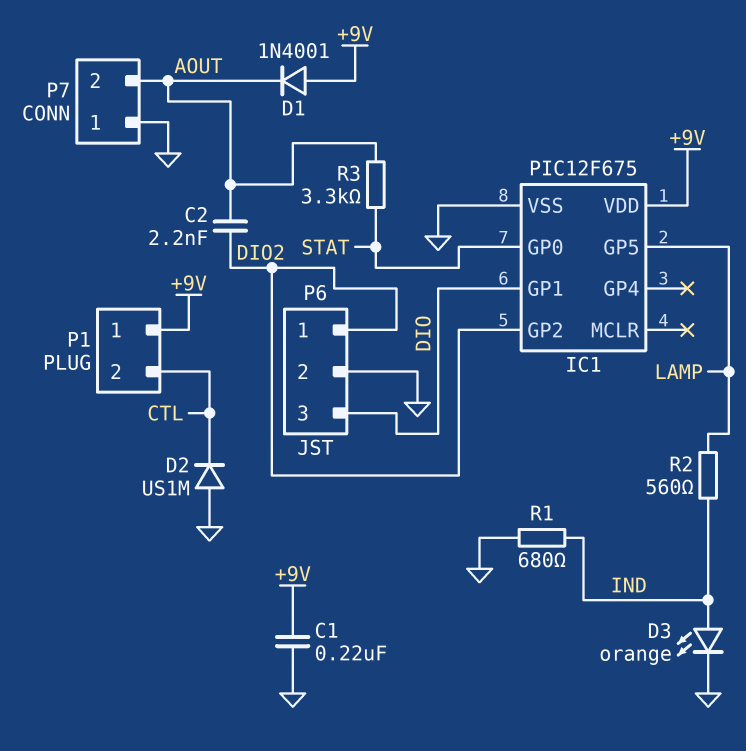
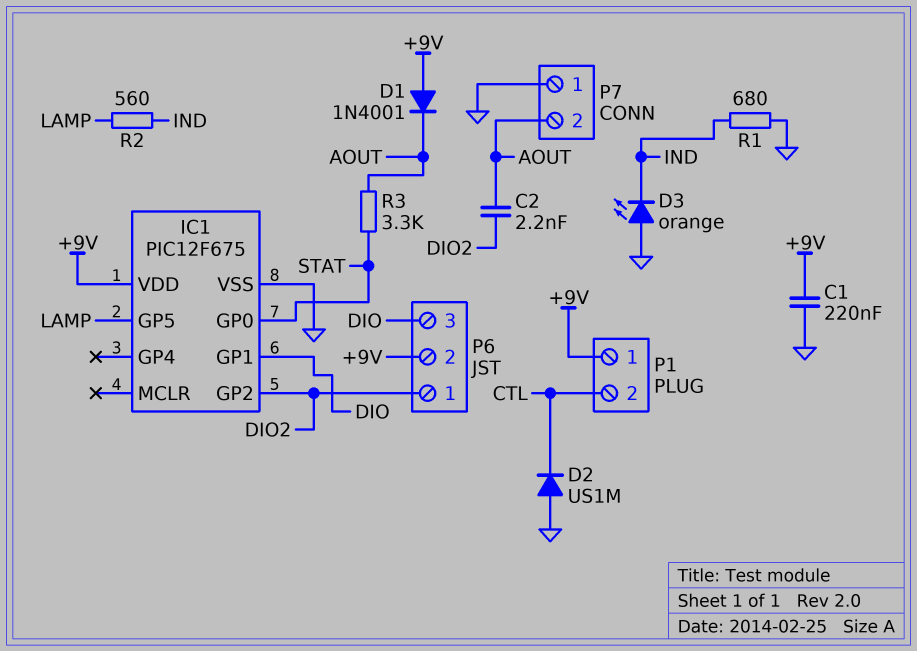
D3: LED orange (A IND, K GND) -> LED orange (A GND, K IND)
P6 pin 2: GND -> +9V

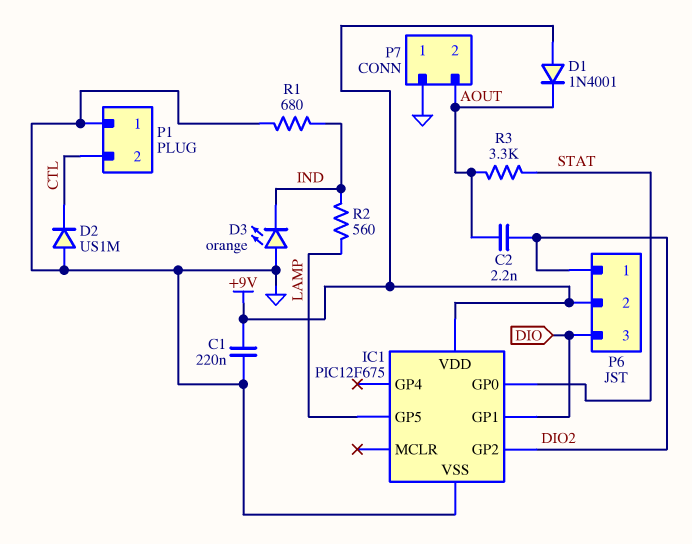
P1 pin 1: +9V -> GND

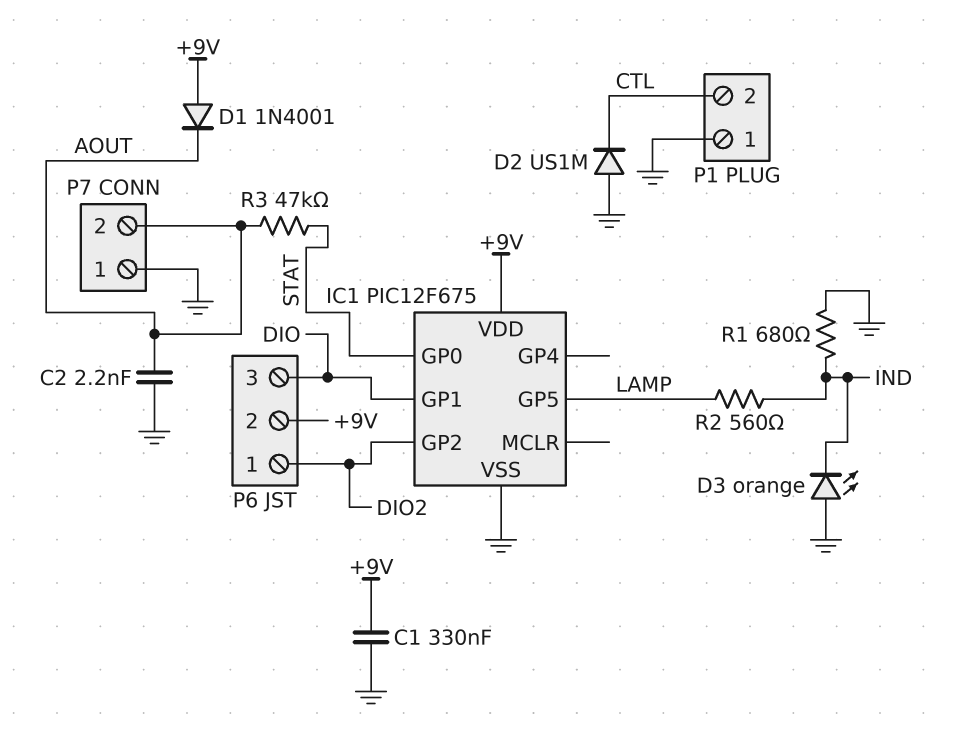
C1: 220nF (+9V, GND) -> 330nF (+9V, GND)
C2: 2.2nF (AOUT, DIO2) -> 2.2nF (AOUT, GND)
R3: 3.3k (AOUT, STAT) -> 47k (AOUT, STAT)

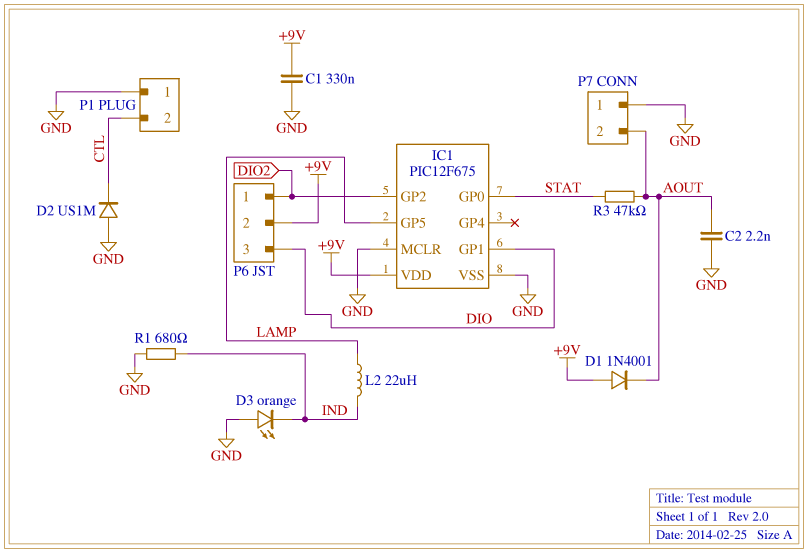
IC1 pin MCLR: none -> GND
L2: none -> 22uH (IND, LAMP)
R2: 560 (IND, LAMP) -> none

